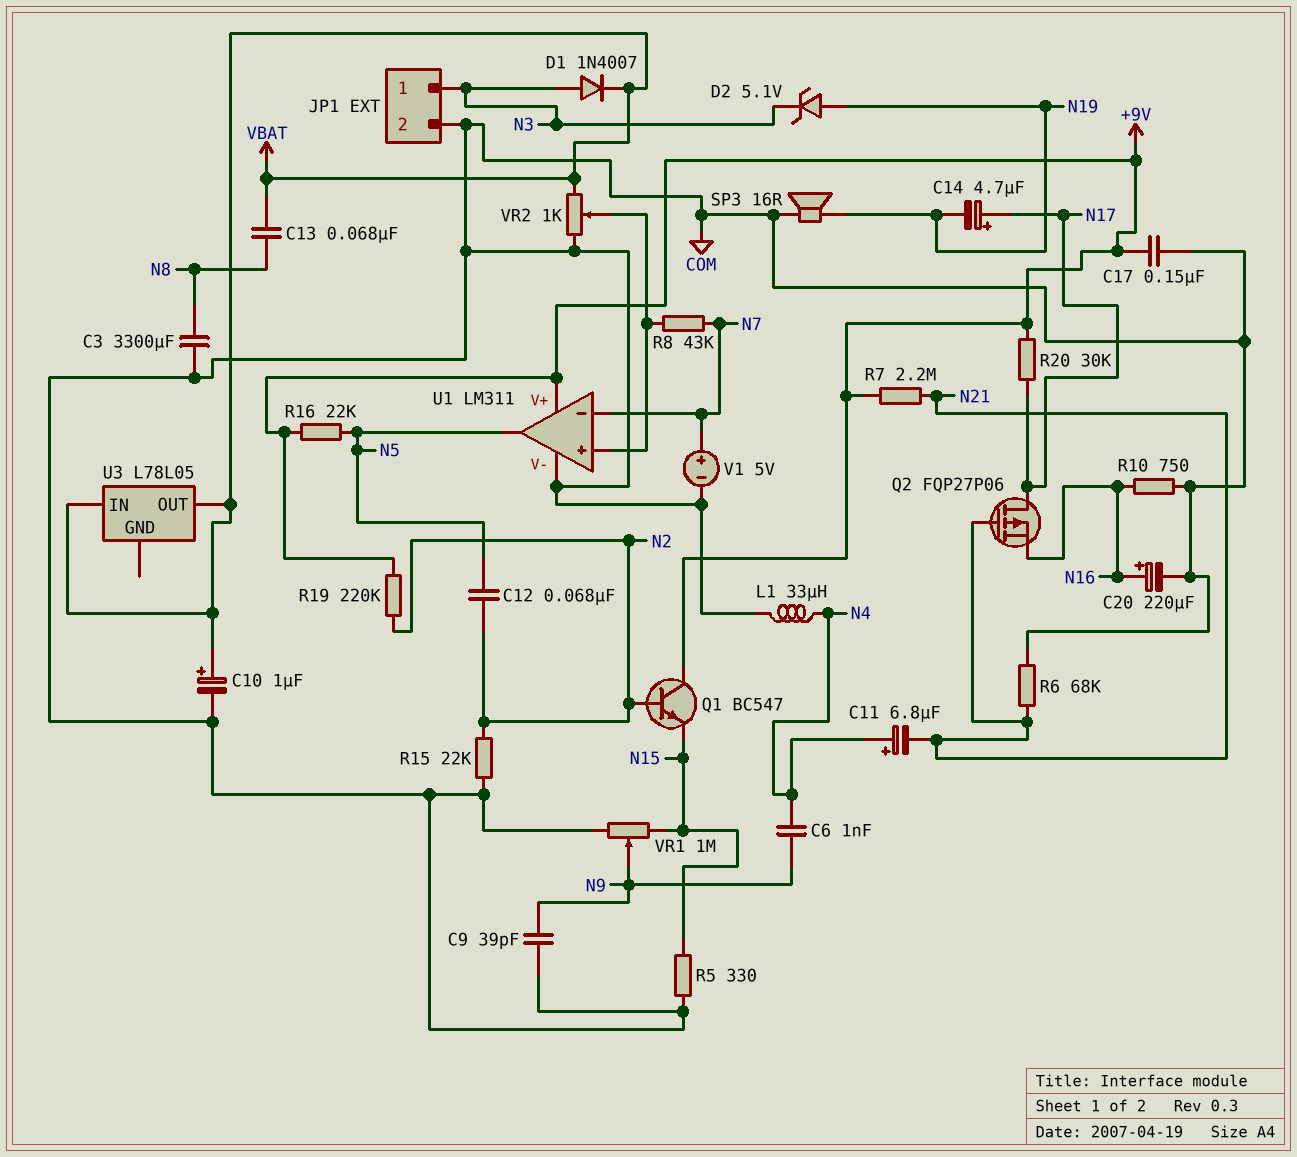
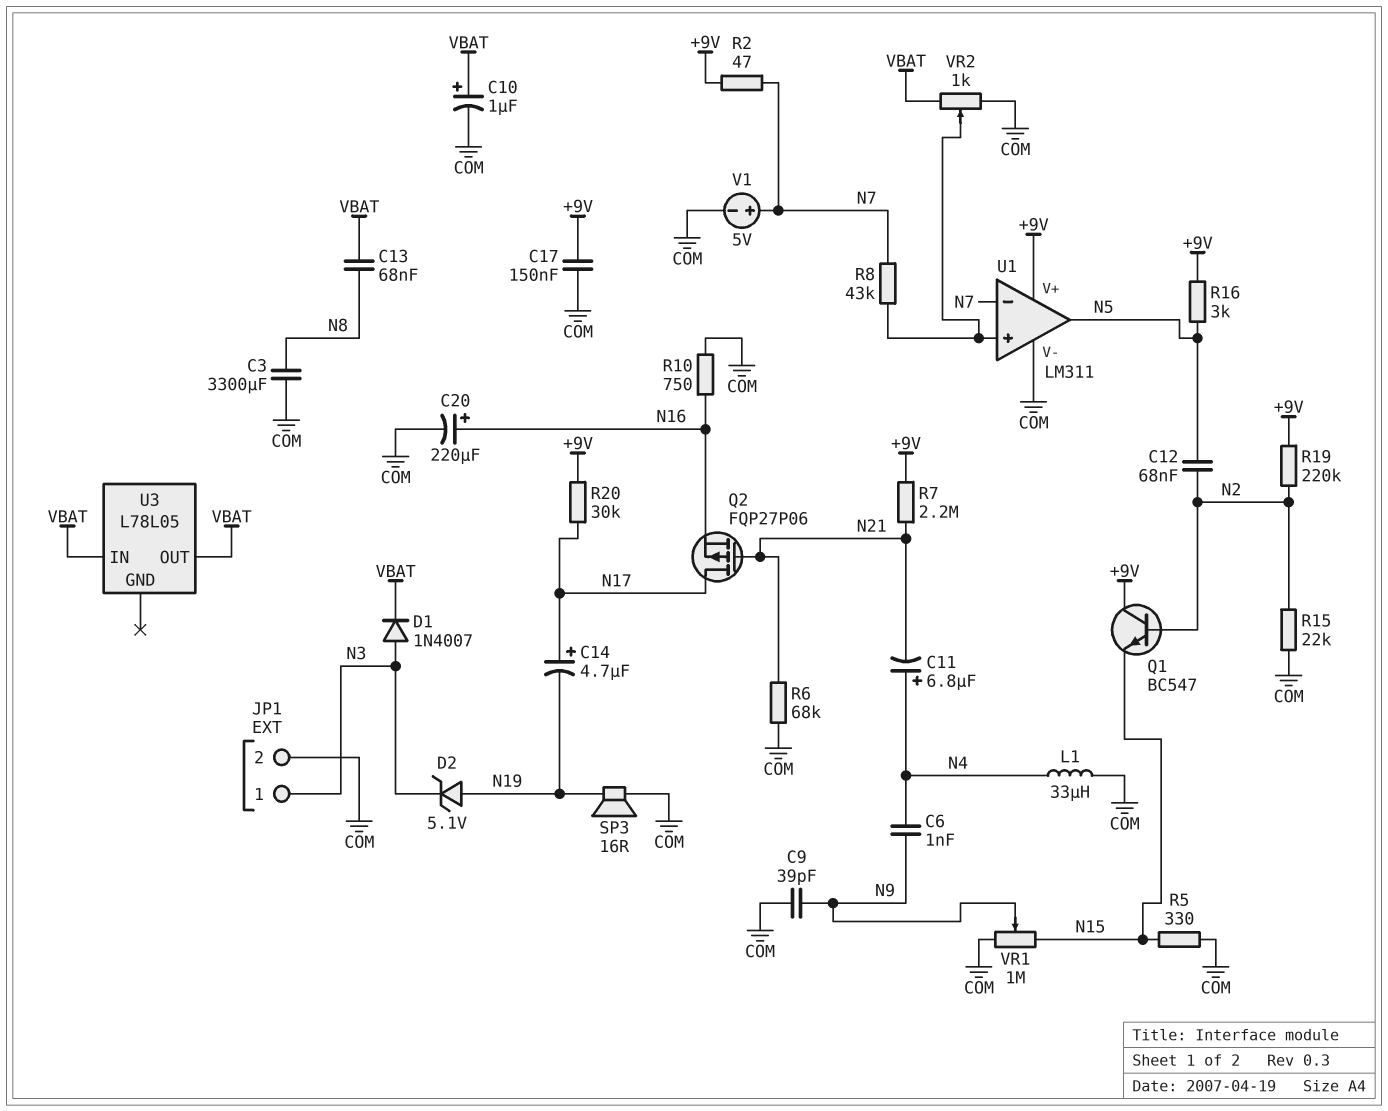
R2: none -> 47 (+9V, N7)
R16: 22k (+9V, N5) -> 3k (+9V, N5)

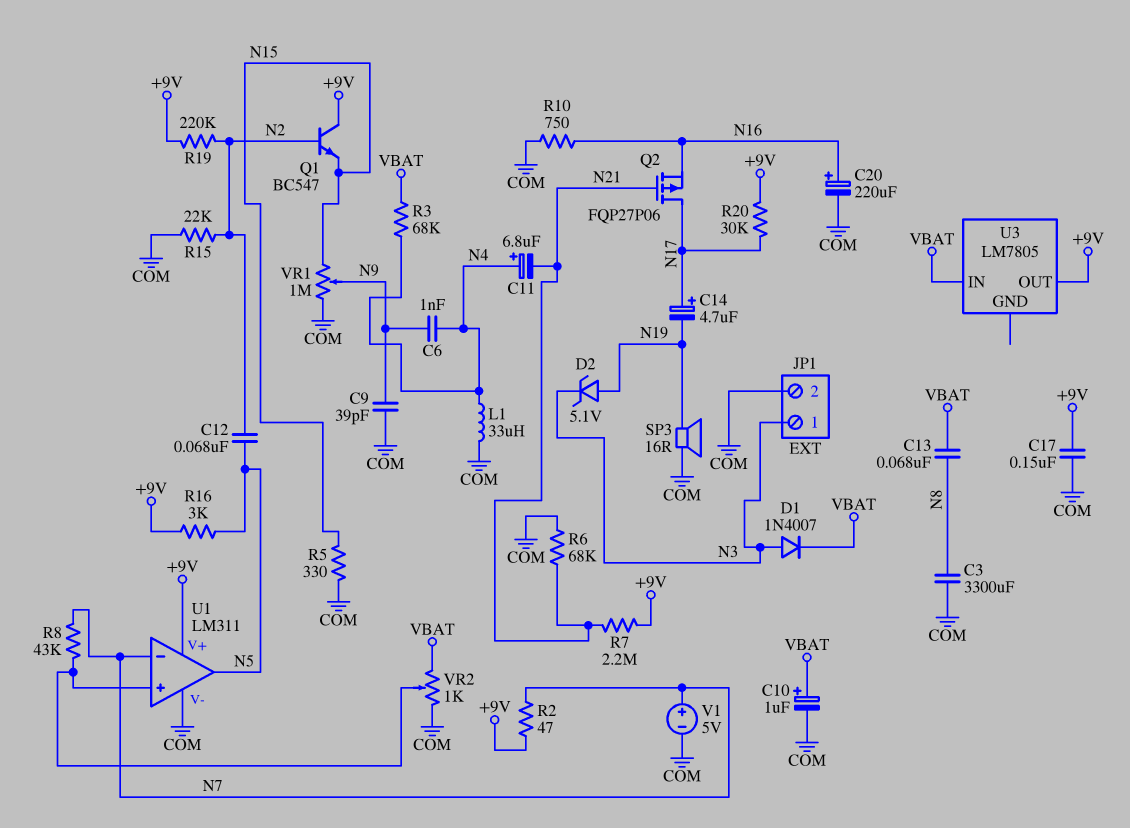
R3: none -> 68k (N4, VBAT)
U3: L78L05 -> LM7805
U3 pin OUT: VBAT -> +9V

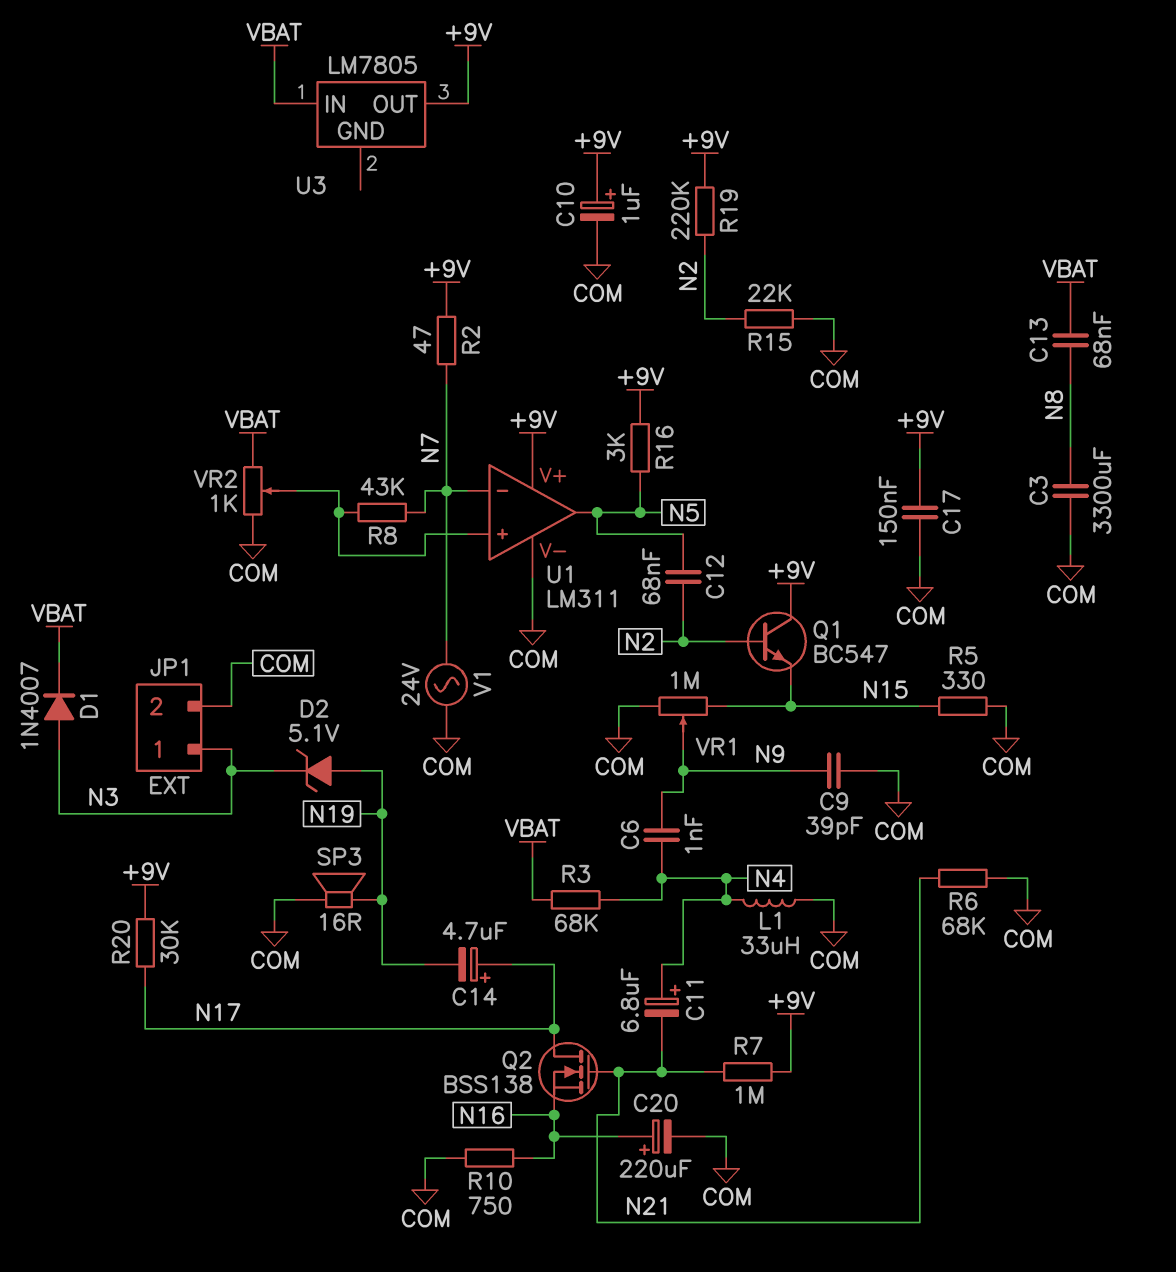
C10: 1uF (plus VBAT, minus COM) -> 1uF (plus +9V, minus COM)
Q2: PMOS FQP27P06 (G N21, D N17, S N16) -> NMOS BSS138 (G N21, D N17, S N16)
R7: 2.2M (+9V, N21) -> 1M (+9V, N21)
V1: 5V (plus N7, minus COM) -> AC 24V (COM, N7)

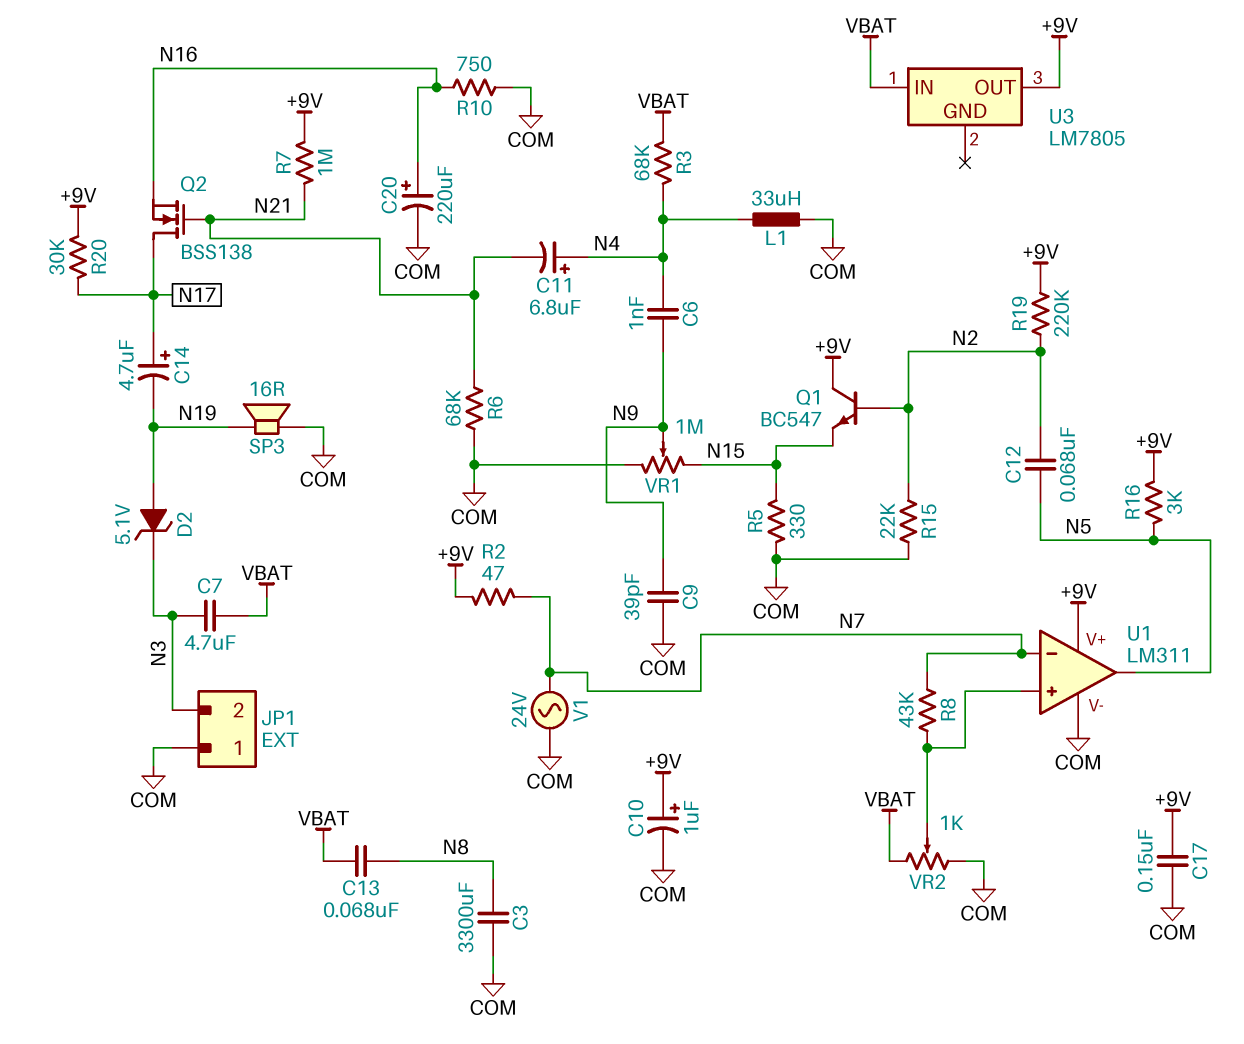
C7: none -> 4.7uF (N3, VBAT)
D1: diode 1N4007 (A N3, K VBAT) -> none
JP1 pin 1: N3 -> COM
JP1 pin 2: COM -> N3

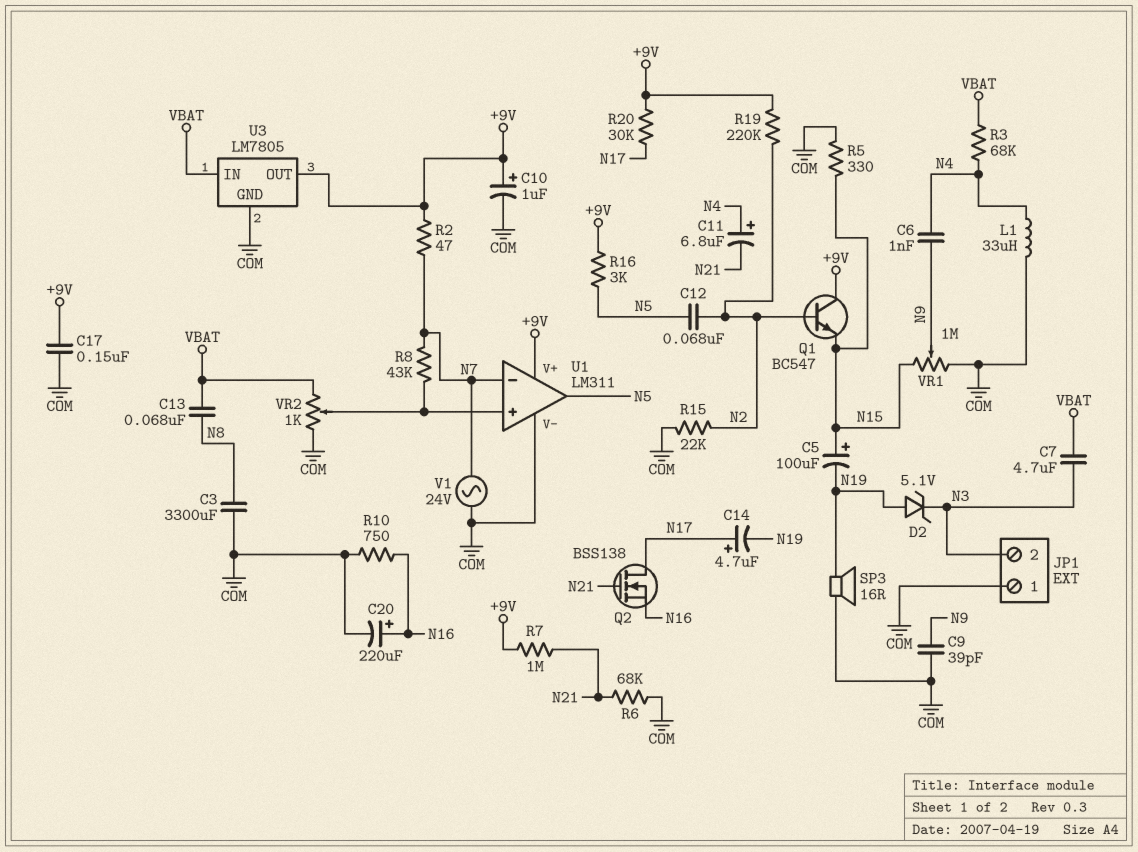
C5: none -> 100uF (plus N15, minus N19)
U3 pin GND: none -> COM

